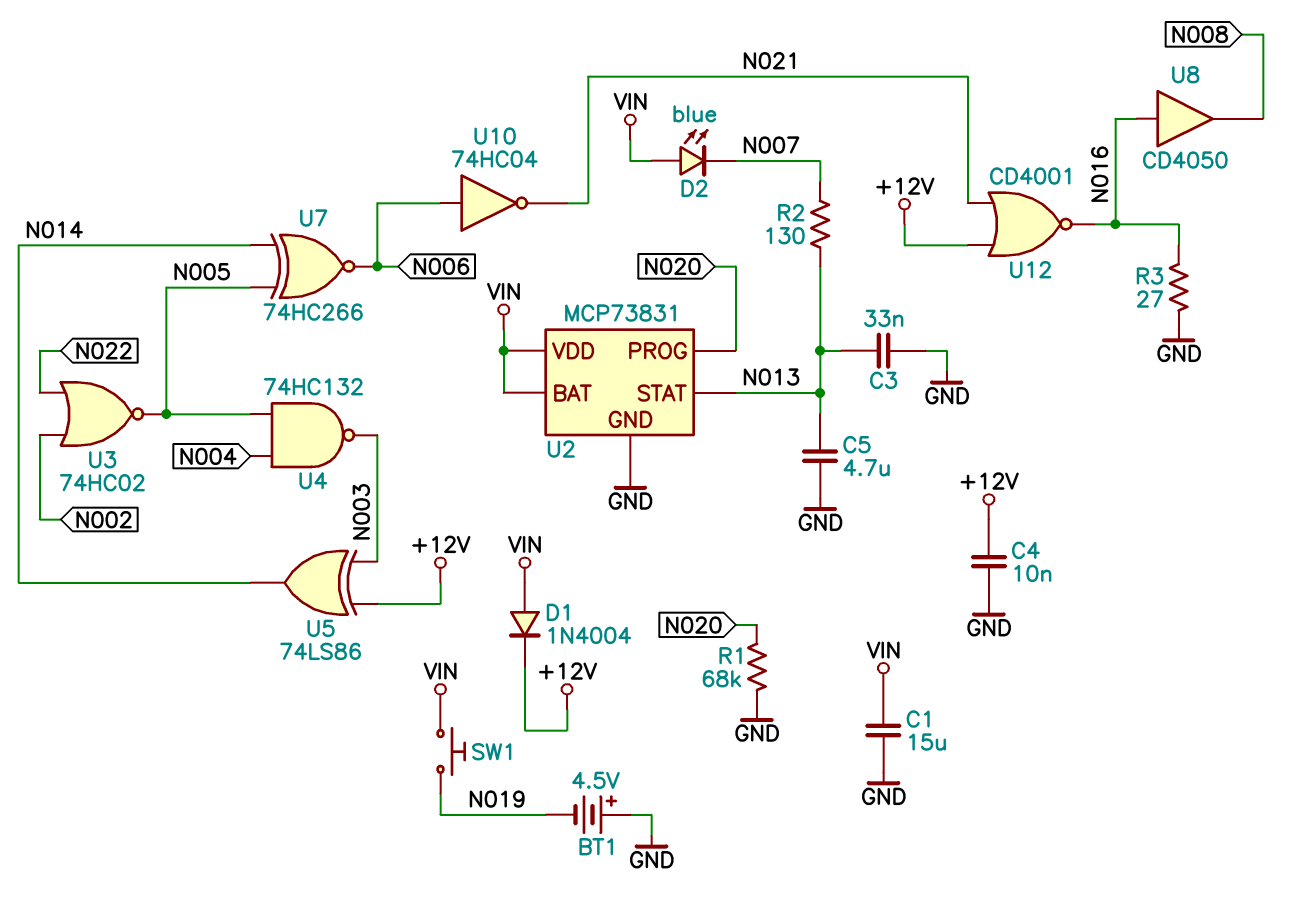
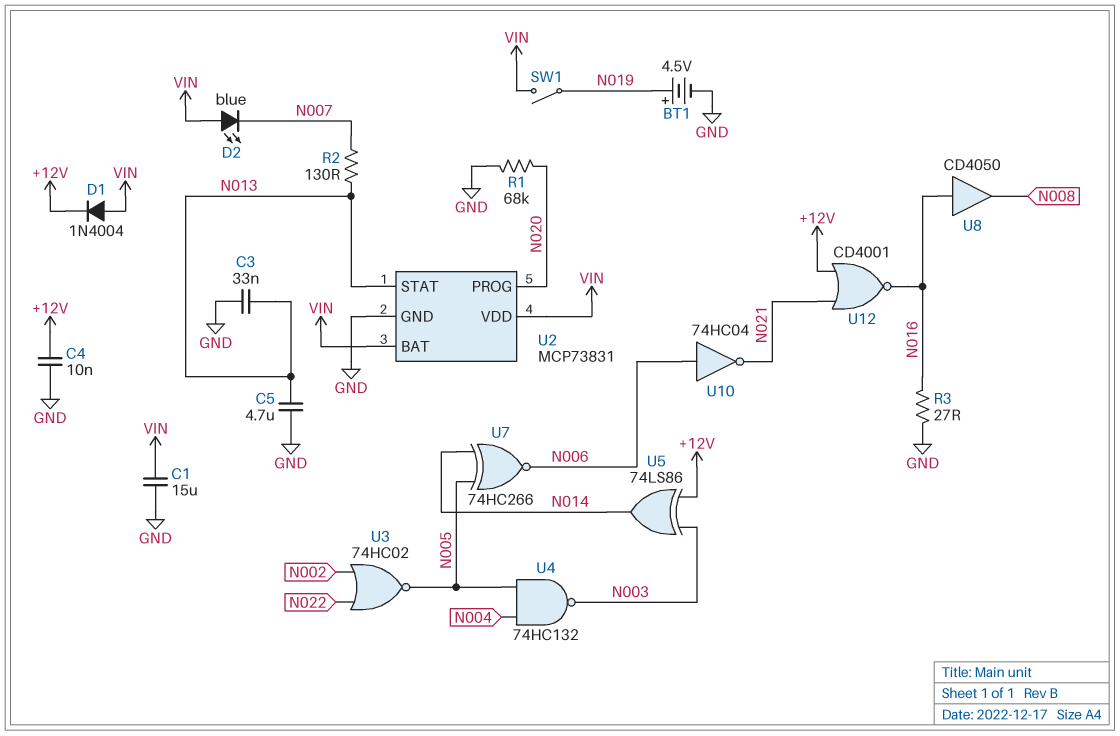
BT1: 4.5V (plus GND, minus N019) -> 4.5V (plus N019, minus GND)
SW1: button (N019, VIN) -> switch (N019, VIN)

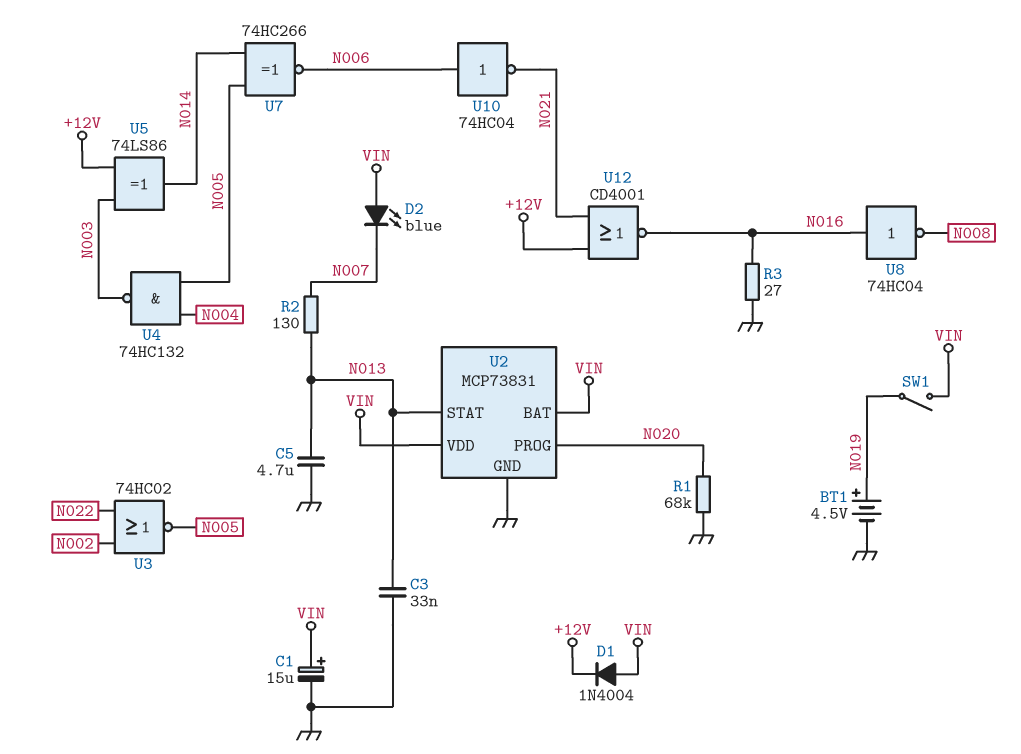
C1: 15uF (GND, VIN) -> 15uF (plus VIN, minus GND)
C4: 10nF (+12V, GND) -> none
U8: buffer CD4050 (in N016, out N008) -> NOT 74HC04 (in N016, out N008)

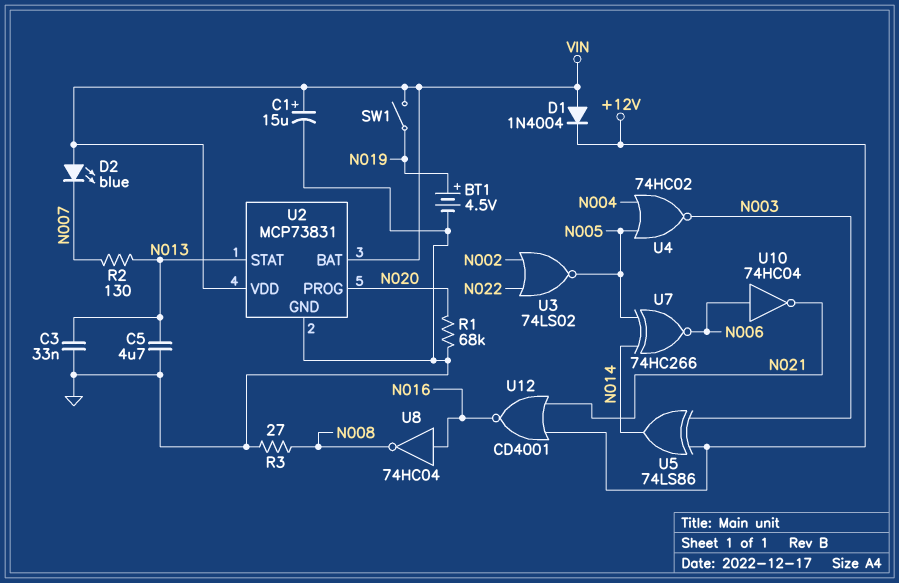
R3: 27 (GND, N016) -> 27 (GND, N008)
U3: NOR 74HC02 (in N002, in N022, out N005) -> NOR 74LS02 (in N002, in N022, out N005)
U4: NAND 74HC132 (in N004, in N005, out N003) -> NOR 74HC02 (in N004, in N005, out N003)

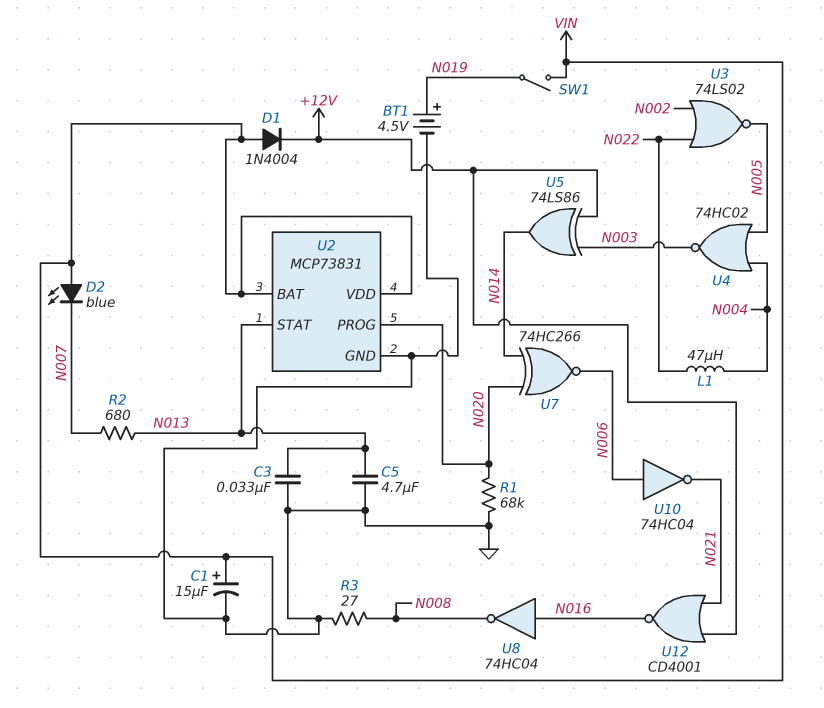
L1: none -> 47uH (N004, N022)
R2: 130 (N007, N013) -> 680 (N007, N013)
U7: XNOR 74HC266 (in N005, in N014, out N006) -> XNOR 74HC266 (in N014, in N020, out N006)

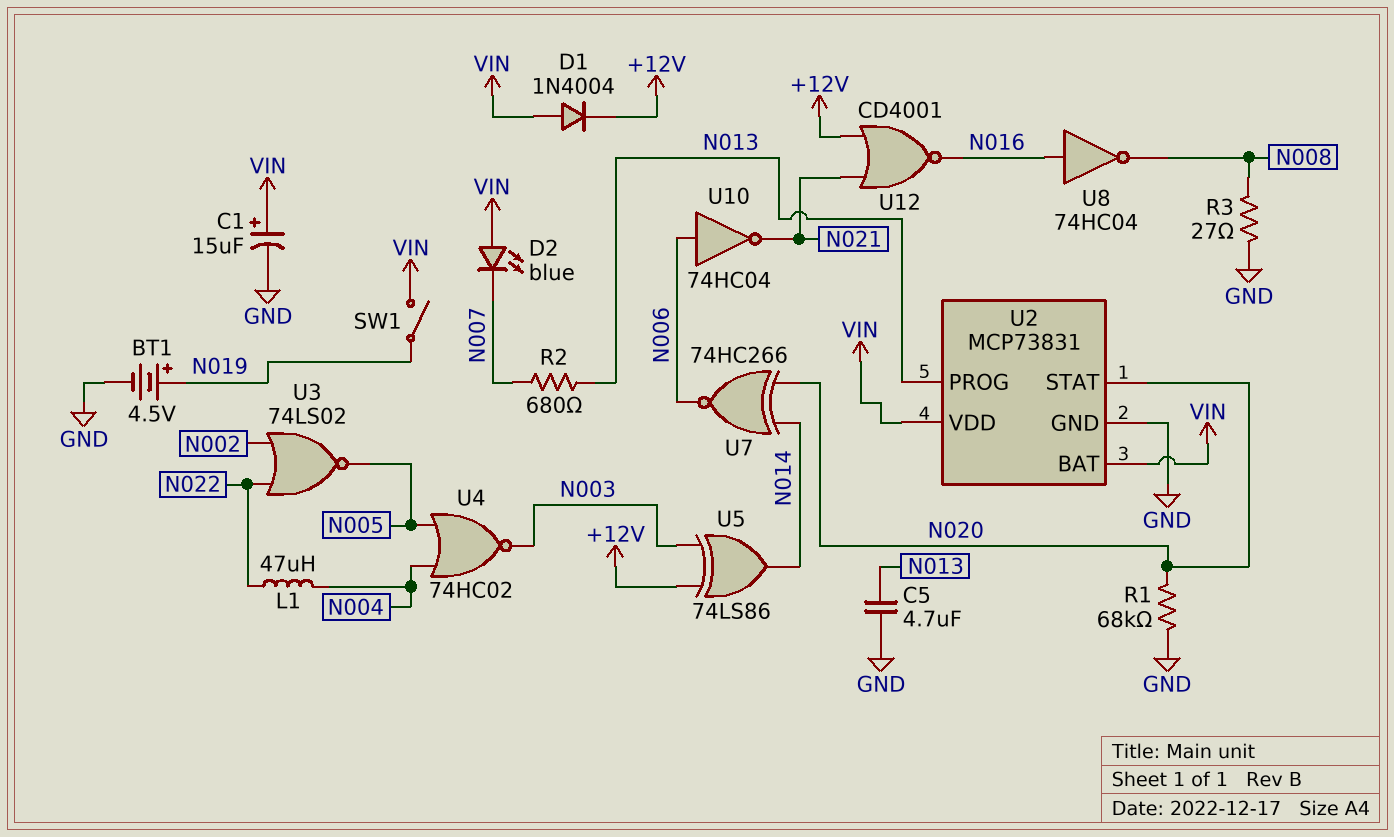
C3: 33nF (GND, N013) -> none
U2 pin PROG: N020 -> N013
U2 pin STAT: N013 -> N020

